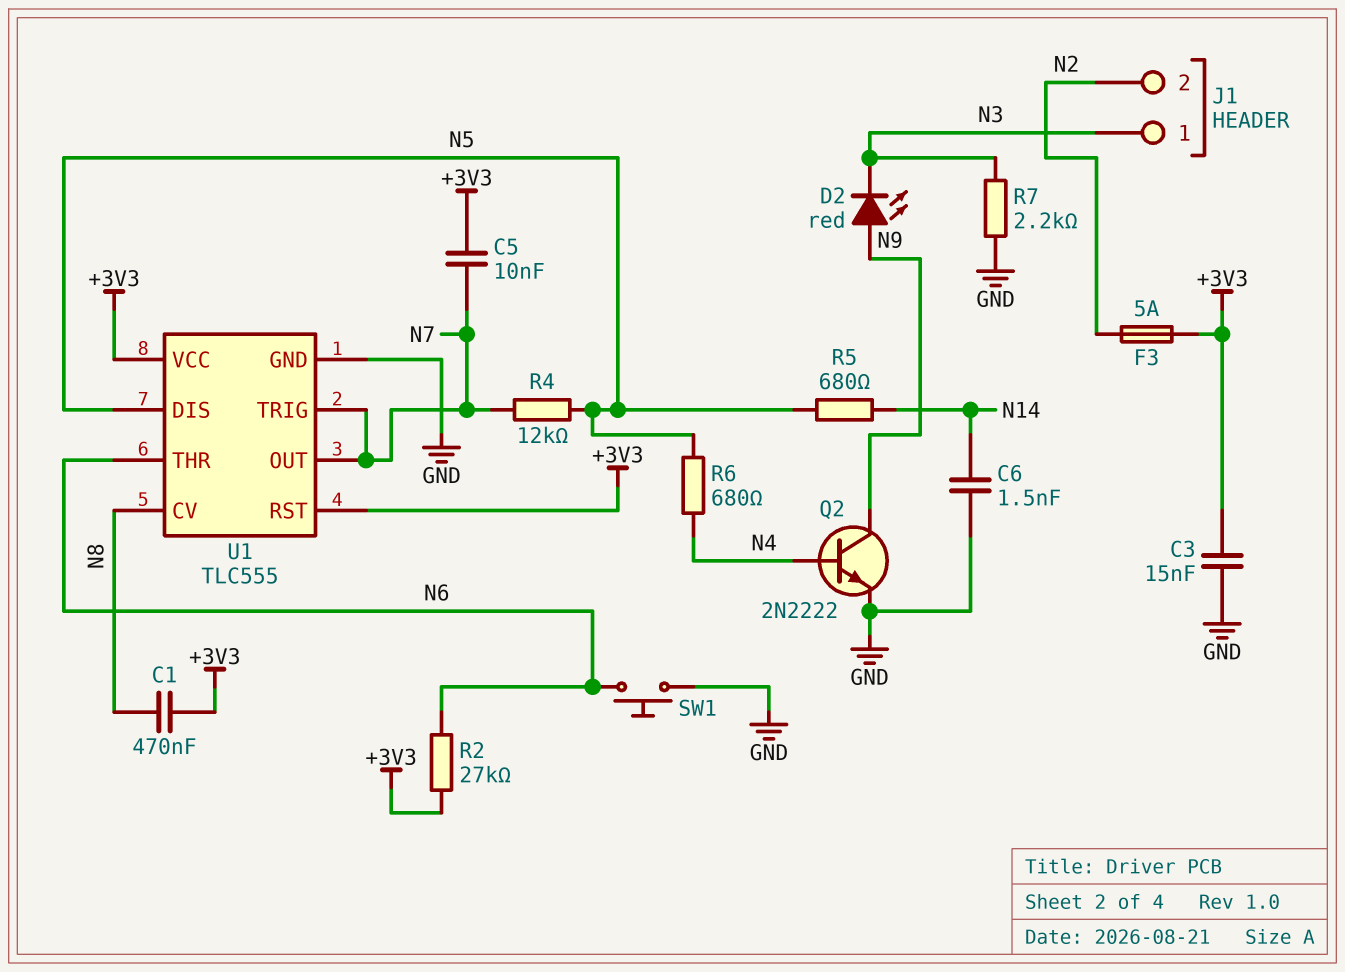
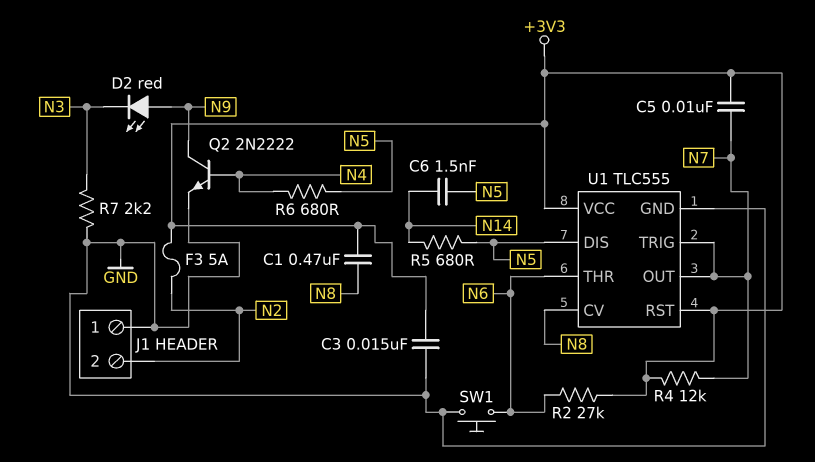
C6: 1.5nF (GND, N14) -> 1.5nF (N5, N14)
J1 pin 1: N3 -> GND
R4: 12k (N5, N7) -> 12k (+3V3, N7)

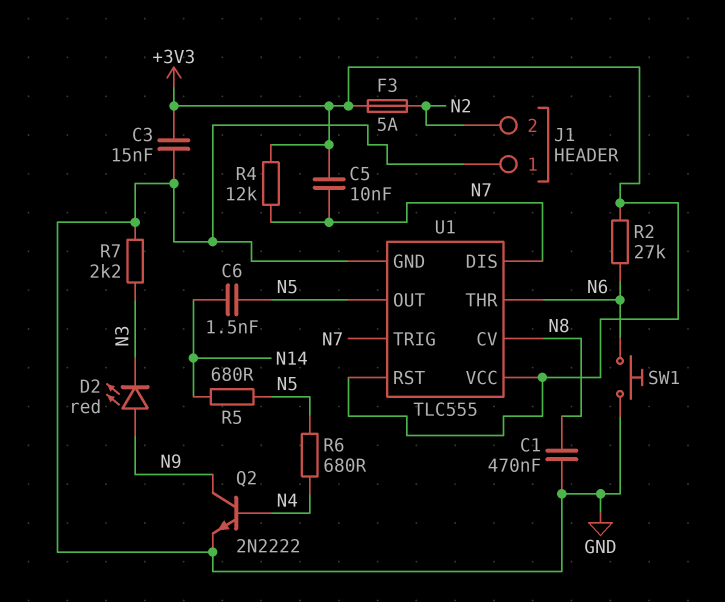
C1: 470nF (+3V3, N8) -> 470nF (GND, N8)
U1 pin DIS: N5 -> N7
U1 pin OUT: N7 -> N5

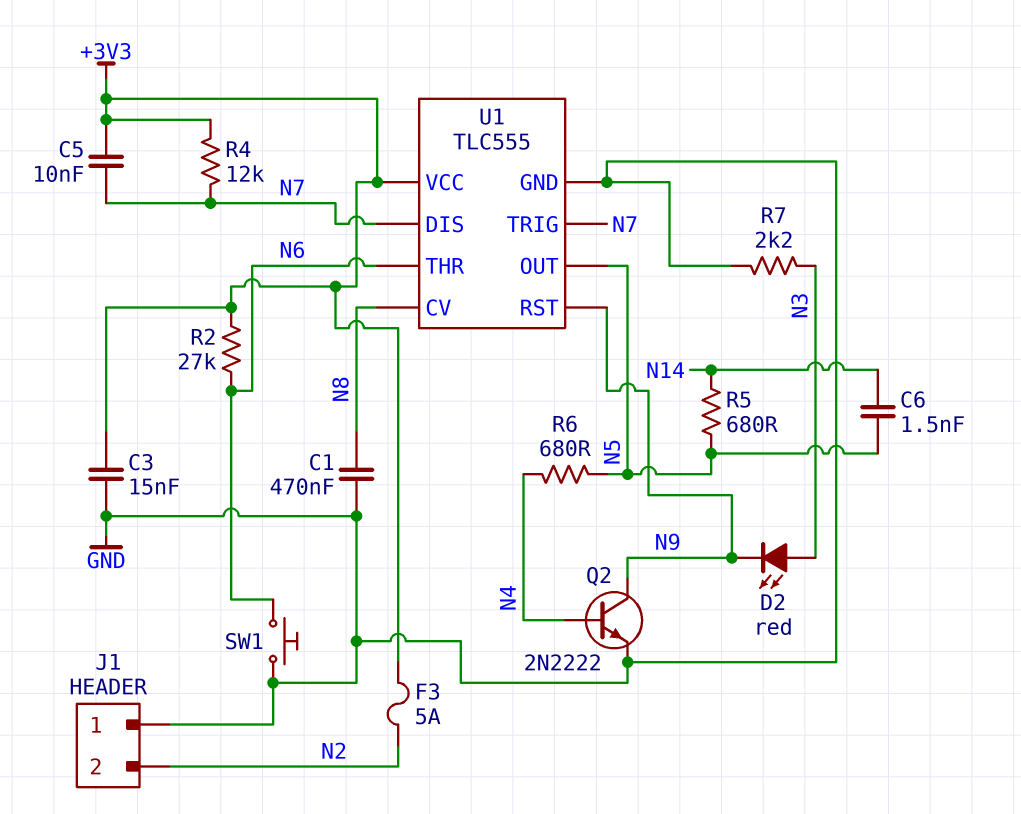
D2: LED red (A N9, K N3) -> LED red (A N3, K N9)
U1 pin RST: +3V3 -> N9

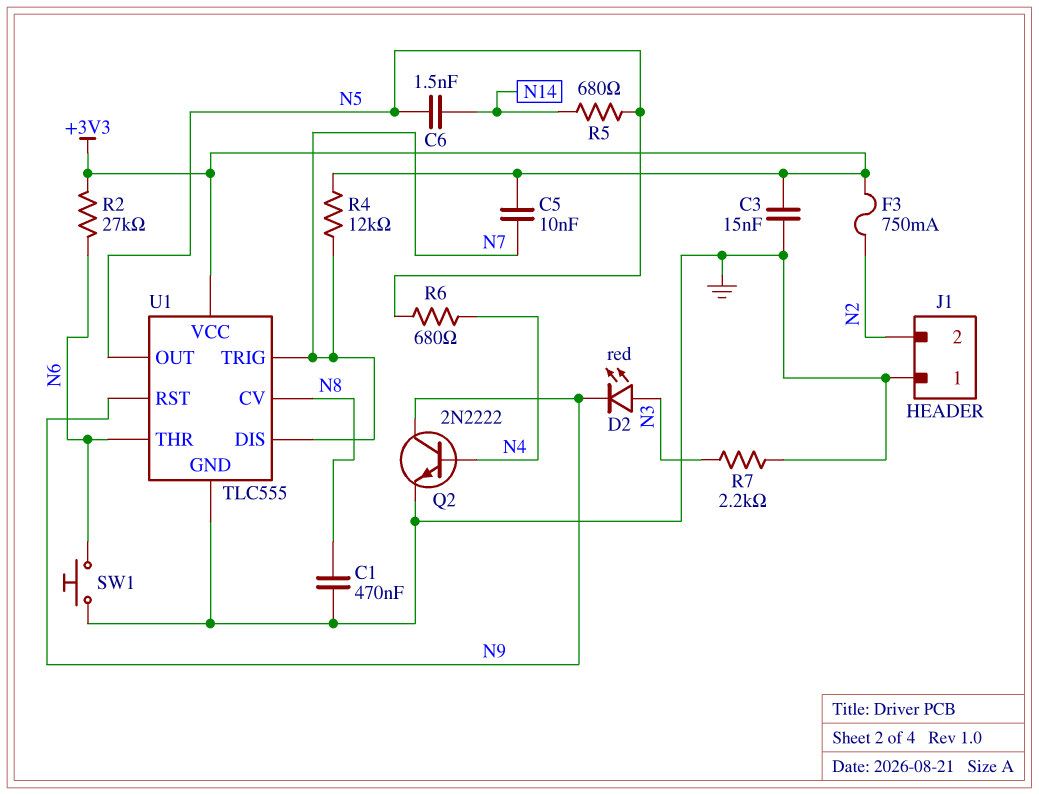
F3: 5A (+3V3, N2) -> 750mA (+3V3, N2)

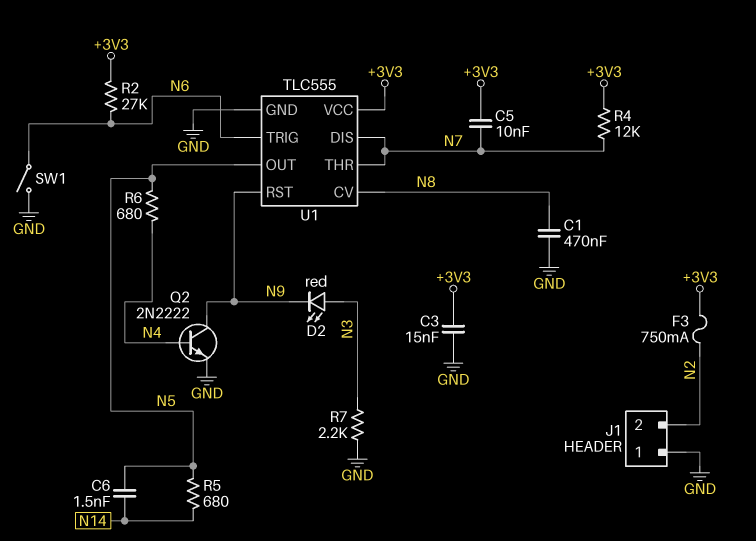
SW1: button (GND, N6) -> switch (GND, N6)
U1 pin THR: N6 -> N7
U1 pin TRIG: N7 -> N6

